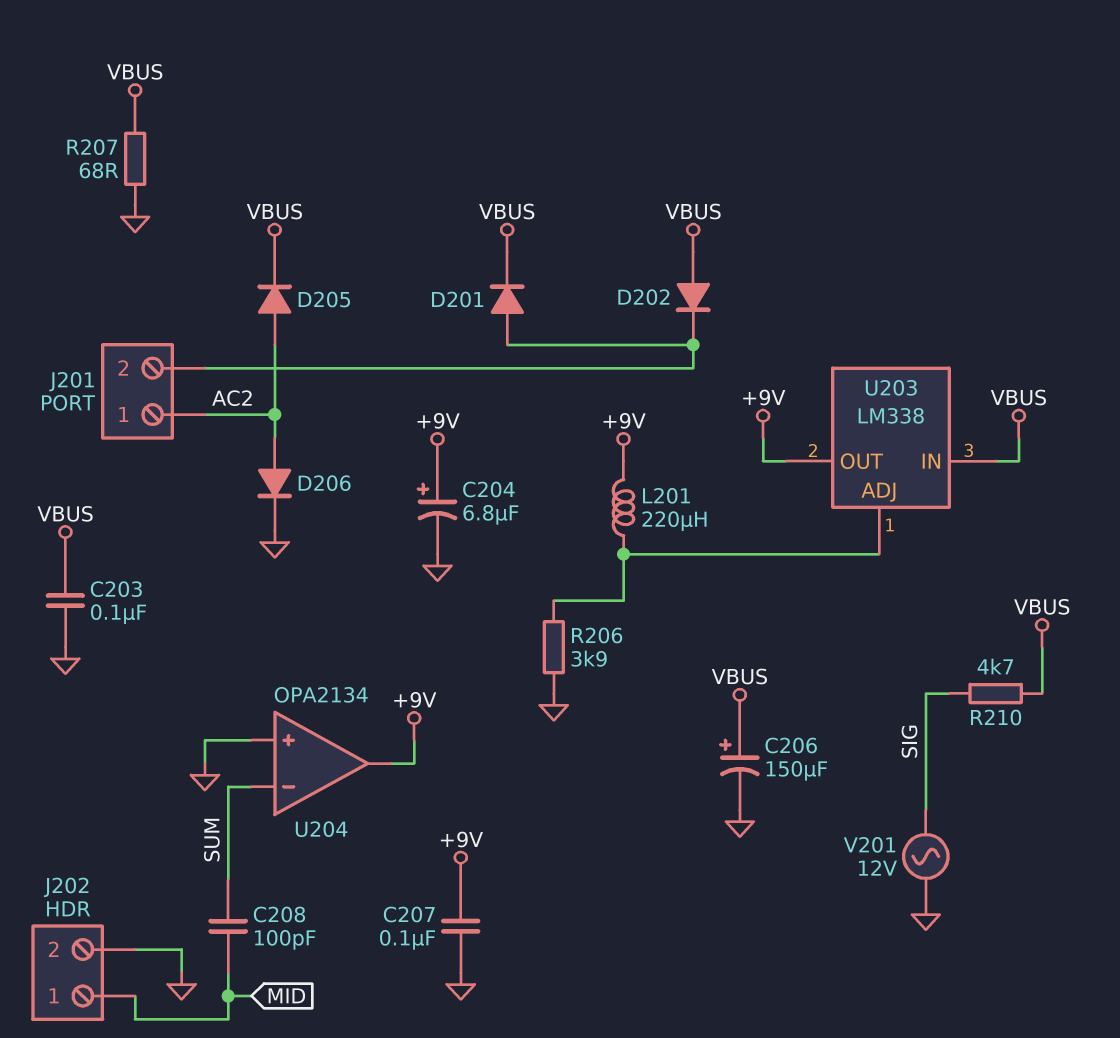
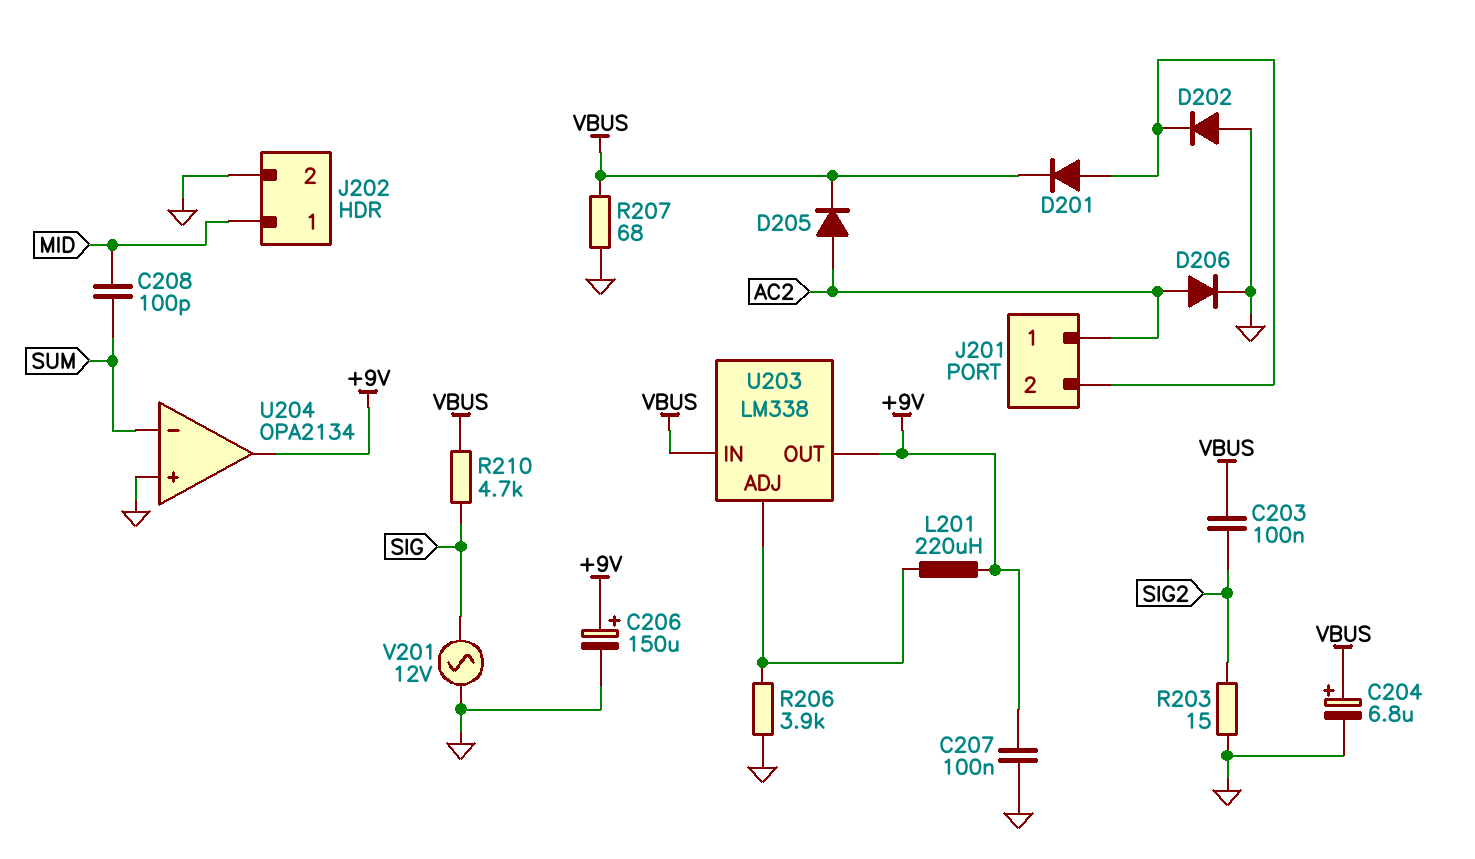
C203: 100nF (GND, VBUS) -> 100nF (SIG2, VBUS)
C204: 6.8uF (plus +9V, minus GND) -> 6.8uF (plus VBUS, minus GND)
C206: 150uF (plus VBUS, minus GND) -> 150uF (plus +9V, minus GND)
D202: diode (A VBUS, K J201/2) -> diode (A GND, K J201/2)
R203: none -> 15 (GND, SIG2)

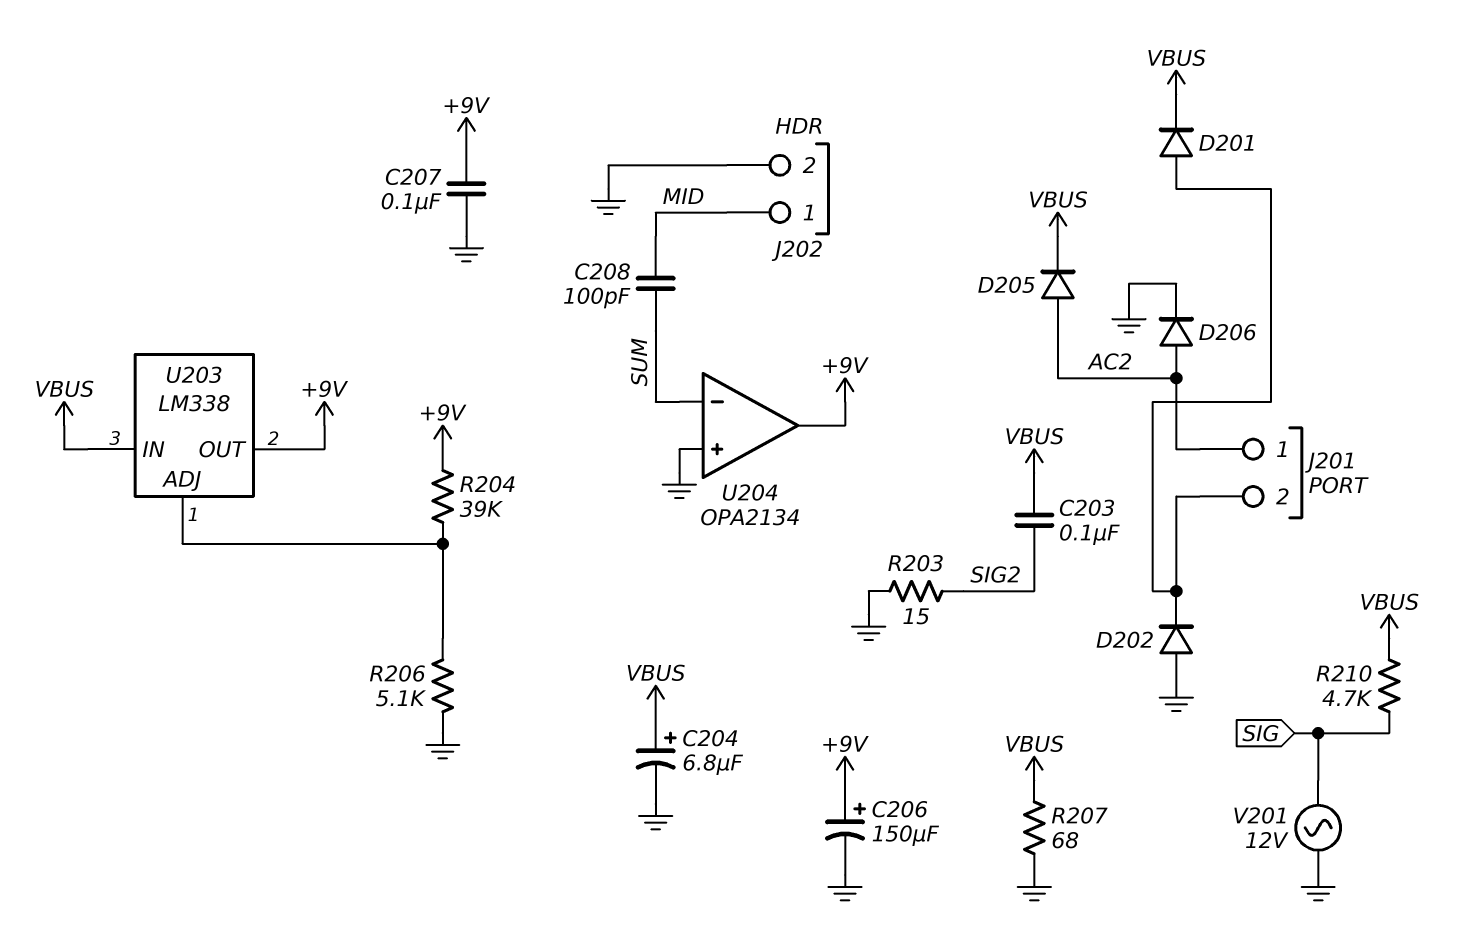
L201: 220uH (+9V, U203/ADJ) -> none
R204: none -> 39k (+9V, U203/ADJ)
R206: 3.9k (GND, U203/ADJ) -> 5.1k (GND, U203/ADJ)

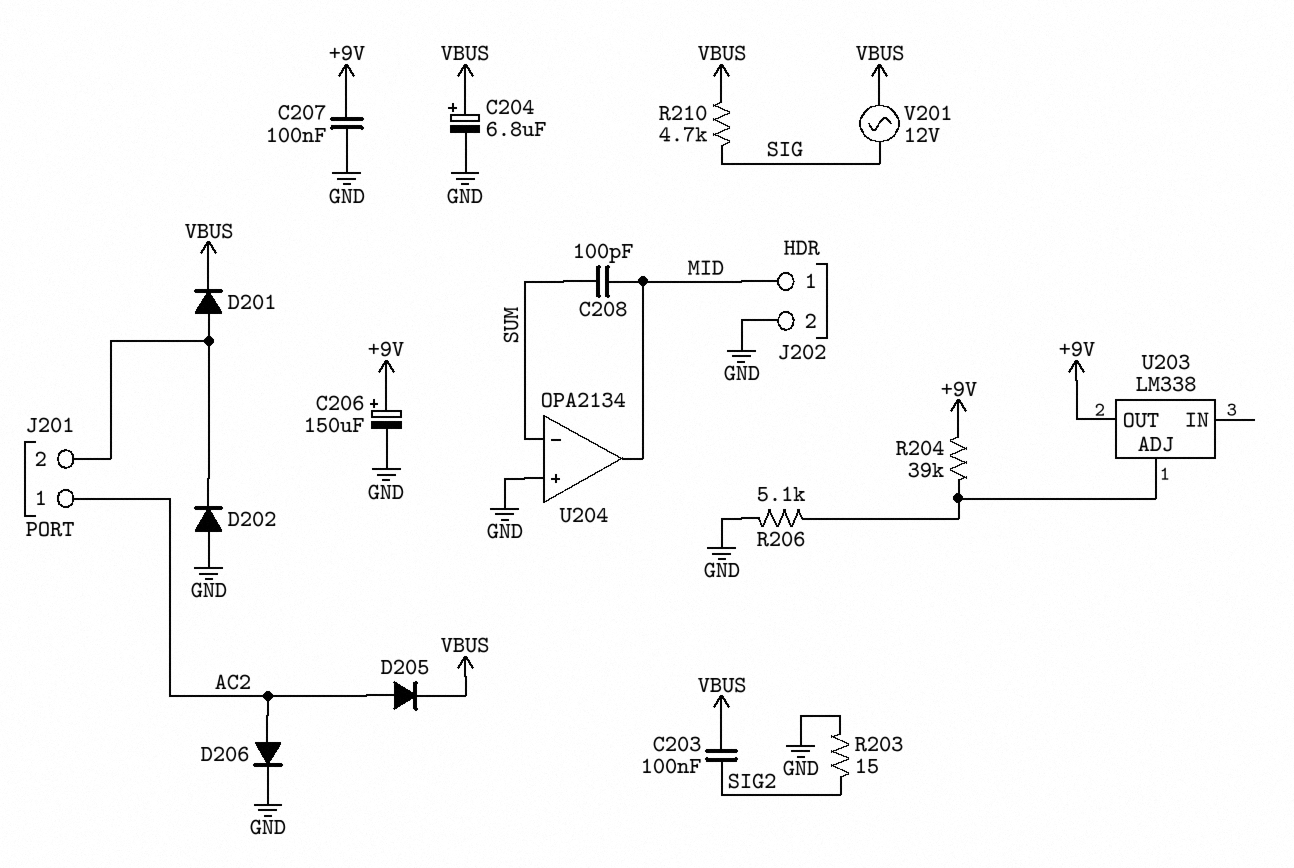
R207: 68 (GND, VBUS) -> none
U203 pin IN: VBUS -> none
U204 pin out: +9V -> MID
V201: AC 12V (GND, SIG) -> AC 12V (SIG, VBUS)

